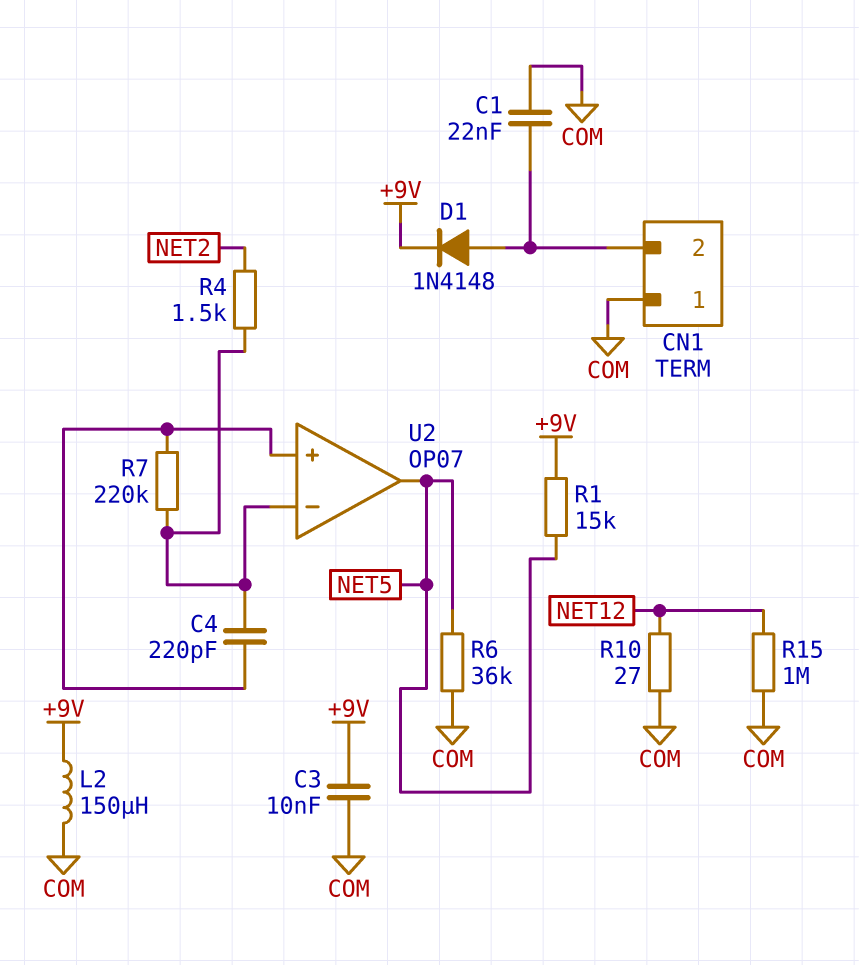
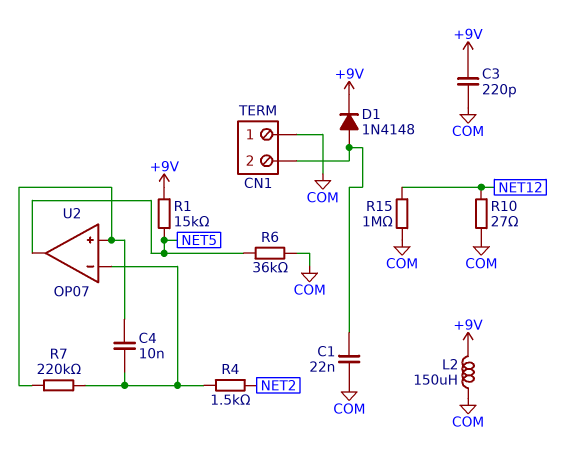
C3: 10nF (+9V, COM) -> 220pF (+9V, COM)
C4: 220pF (U2/in+, U2/in-) -> 10nF (U2/in+, U2/in-)

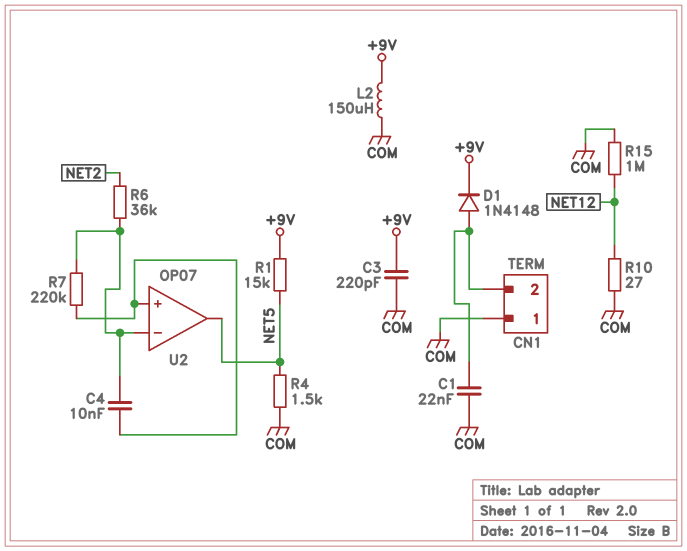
R4: 1.5k (NET2, U2/in-) -> 1.5k (COM, NET5)
R6: 36k (COM, NET5) -> 36k (NET2, U2/in-)

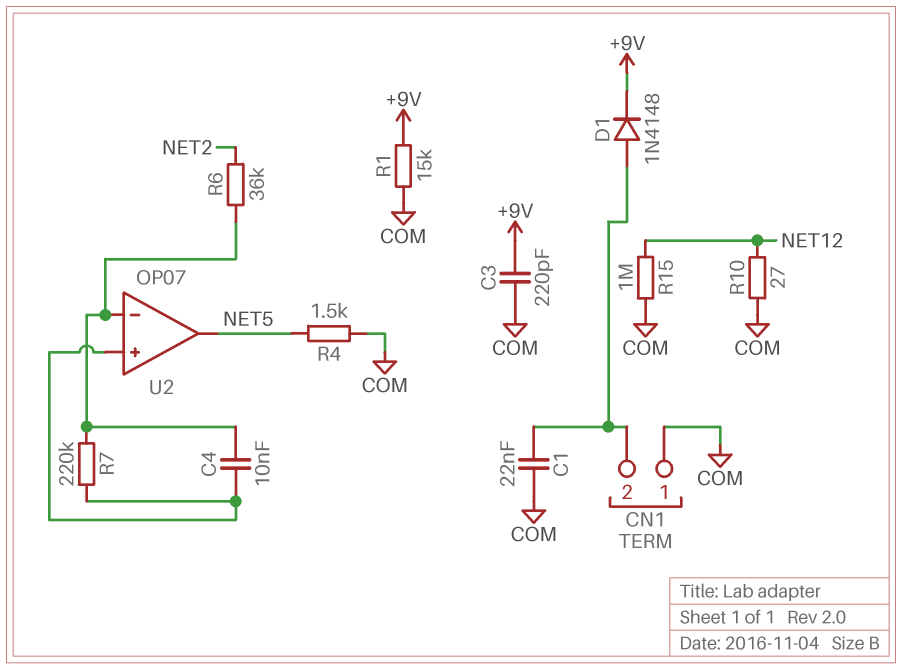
L2: 150uH (+9V, COM) -> none
R1: 15k (+9V, NET5) -> 15k (+9V, COM)

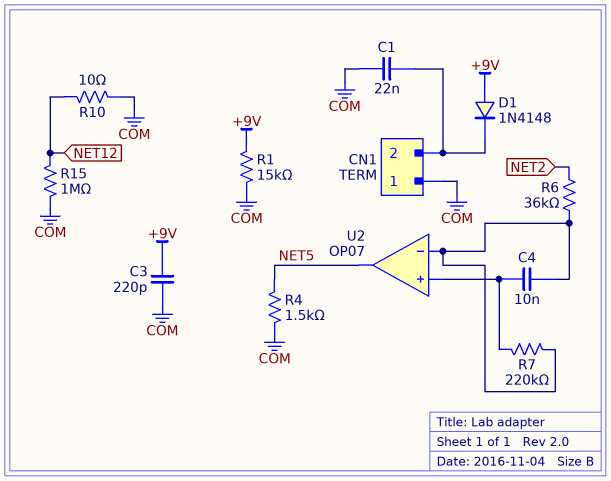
D1: diode 1N4148 (A CN1/2, K +9V) -> diode 1N4148 (A +9V, K CN1/2)
R10: 27 (COM, NET12) -> 10 (COM, NET12)

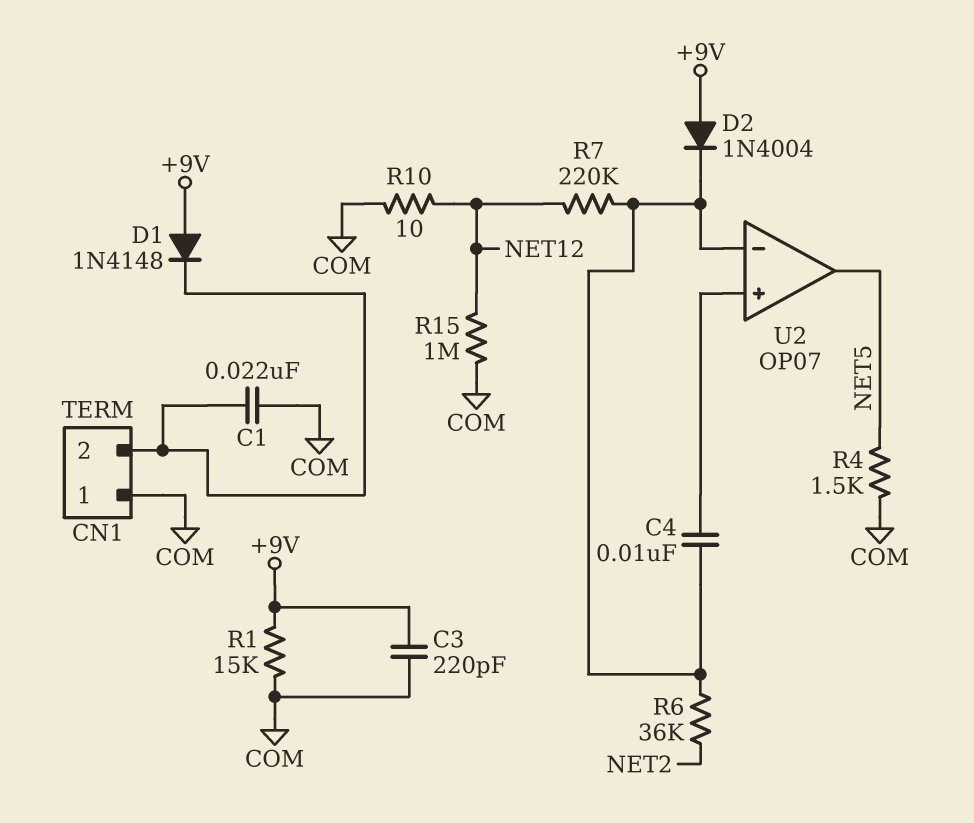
D2: none -> diode 1N4004 (A +9V, K U2/in-)
R7: 220k (U2/in+, U2/in-) -> 220k (NET12, U2/in-)

